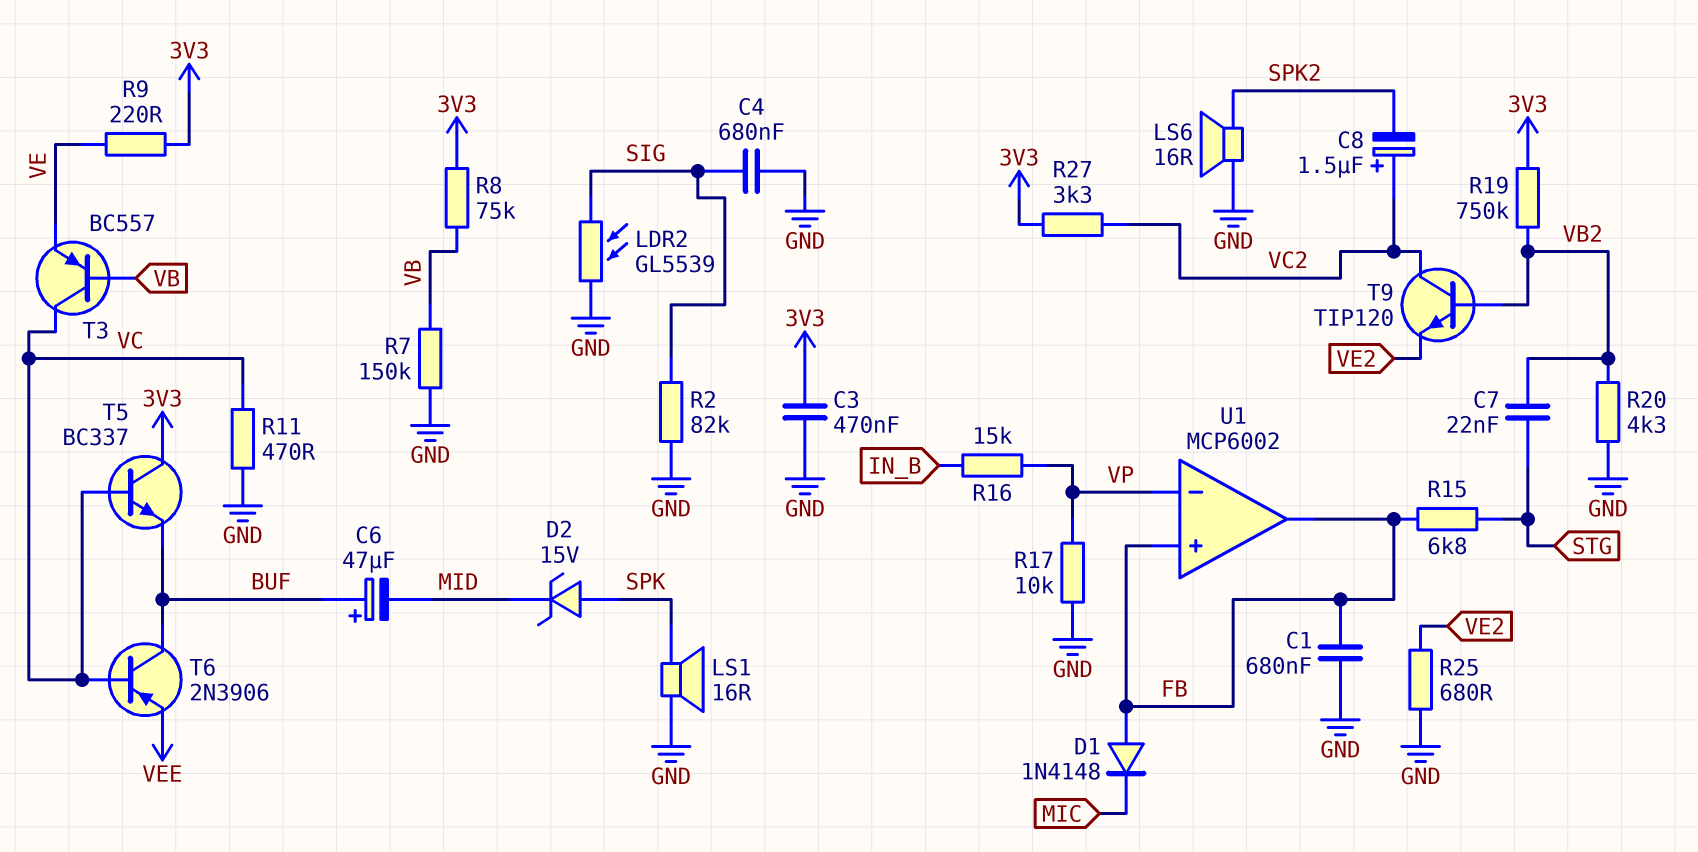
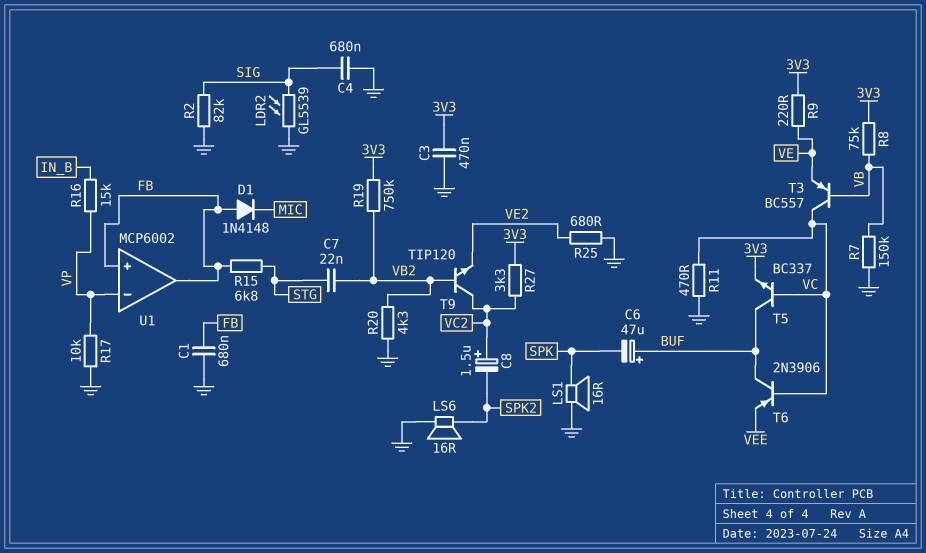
C6: 47uF (plus BUF, minus MID) -> 47uF (plus BUF, minus SPK)
D2: zener 15V (A SPK, K MID) -> none
T5: NPN BC337 (B VC, C 3V3, E BUF) -> NPN BC337 (B VC, C BUF, E 3V3)

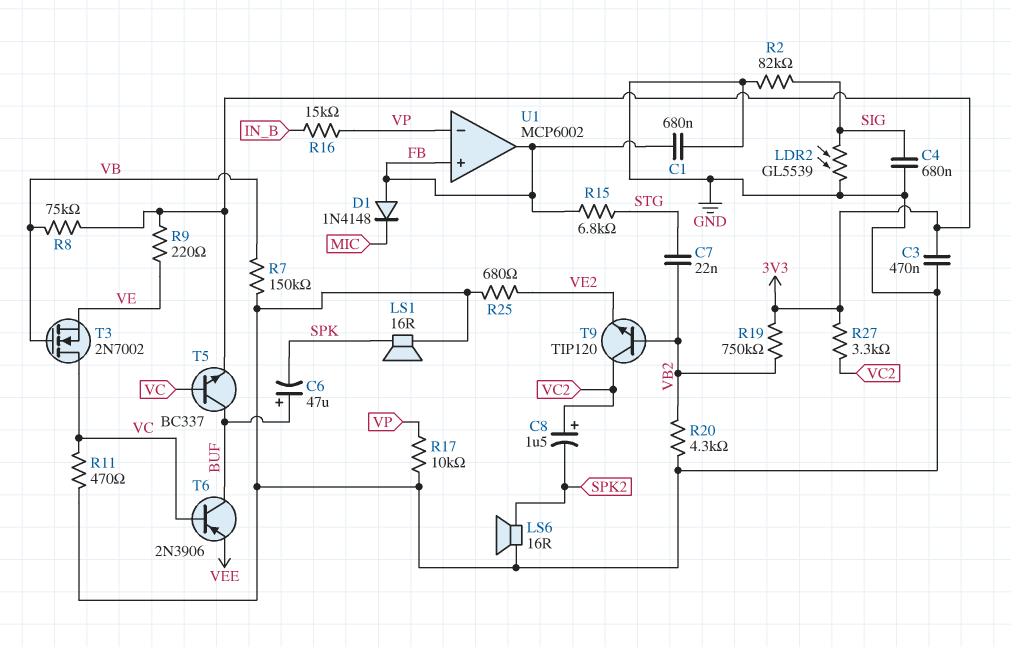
T3: PNP BC557 (B VB, C VC, E VE) -> NMOS 2N7002 (G VB, D VC, S VE)

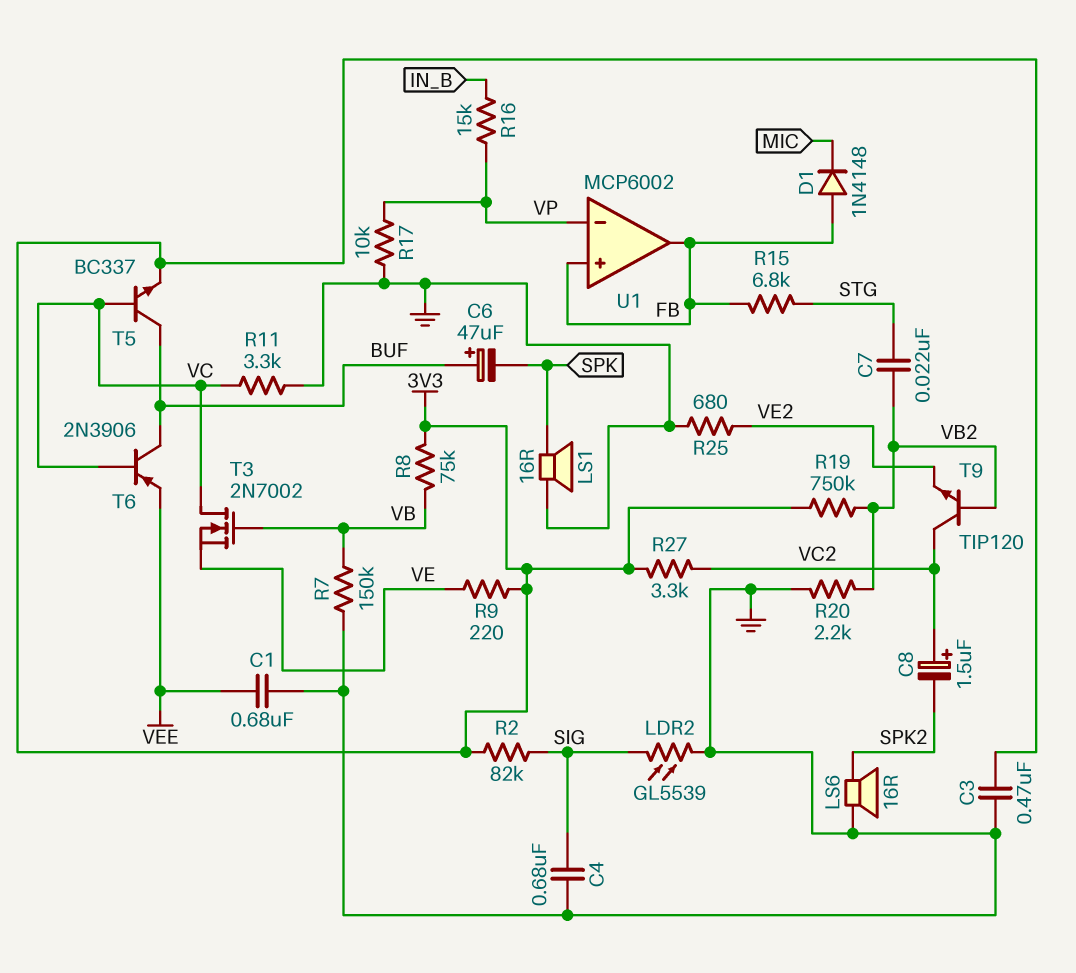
C1: 680nF (FB, GND) -> 680nF (GND, VEE)
R2: 82k (GND, SIG) -> 82k (3V3, SIG)
R11: 470 (GND, VC) -> 3.3k (GND, VC)
R20: 4.3k (GND, VB2) -> 2.2k (GND, VB2)

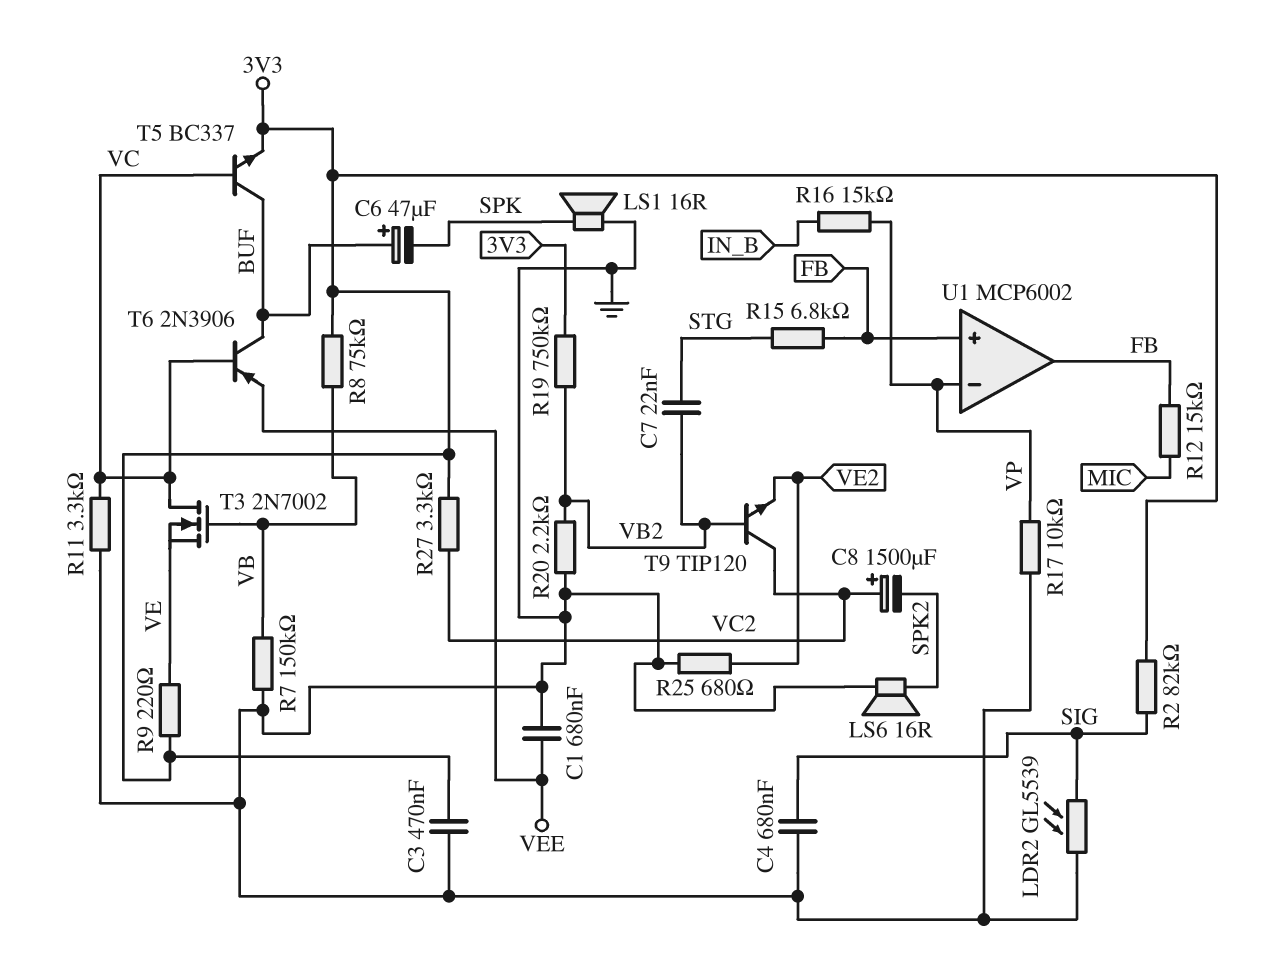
C8: 1.5uF (plus VC2, minus SPK2) -> 1500uF (plus VC2, minus SPK2)
D1: diode 1N4148 (A FB, K MIC) -> none
R12: none -> 15k (FB, MIC)

